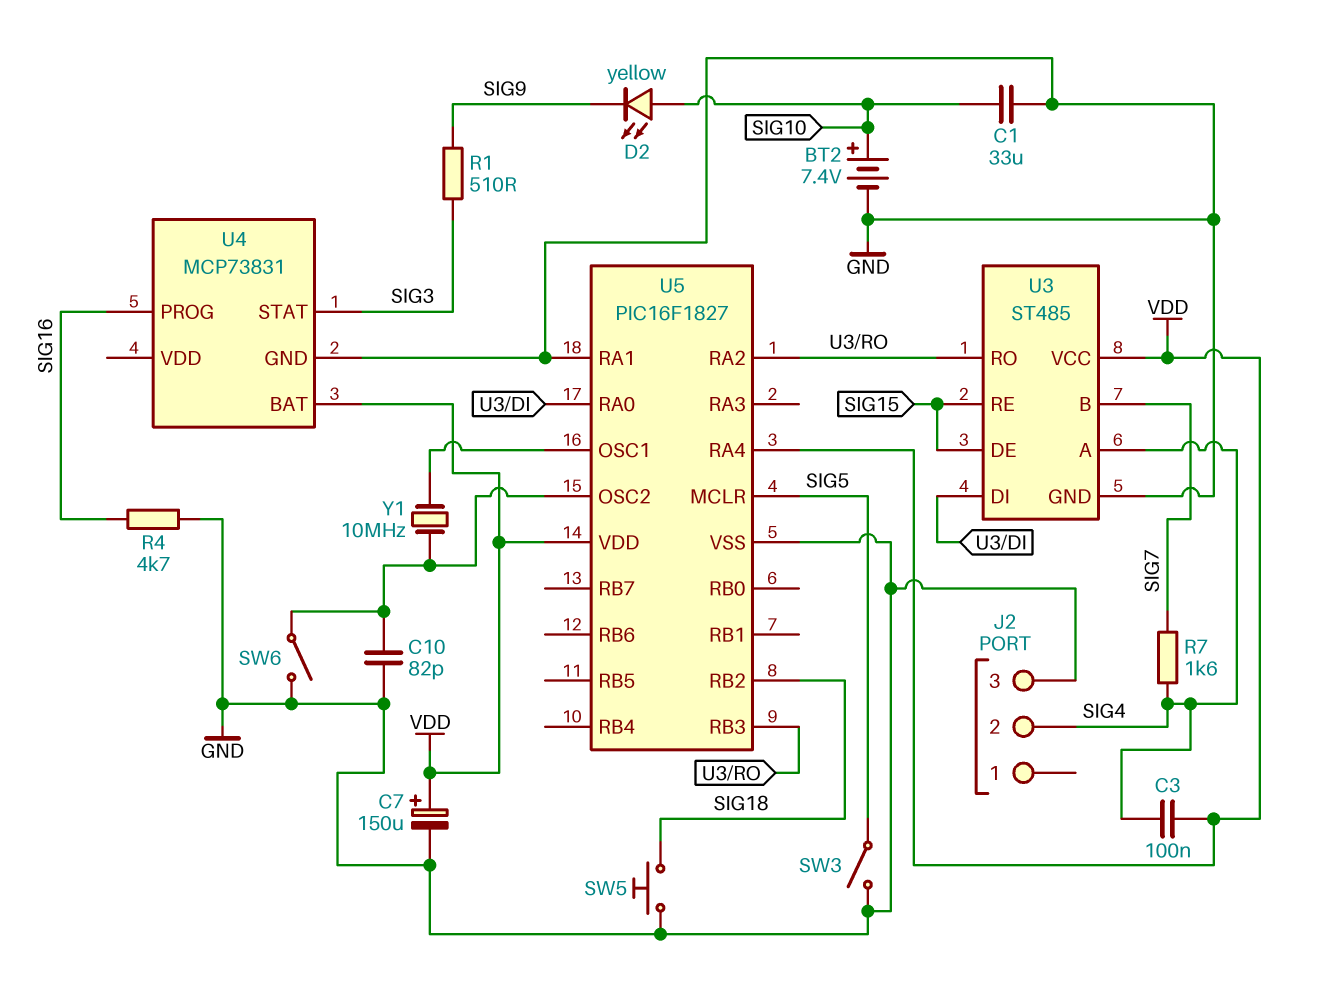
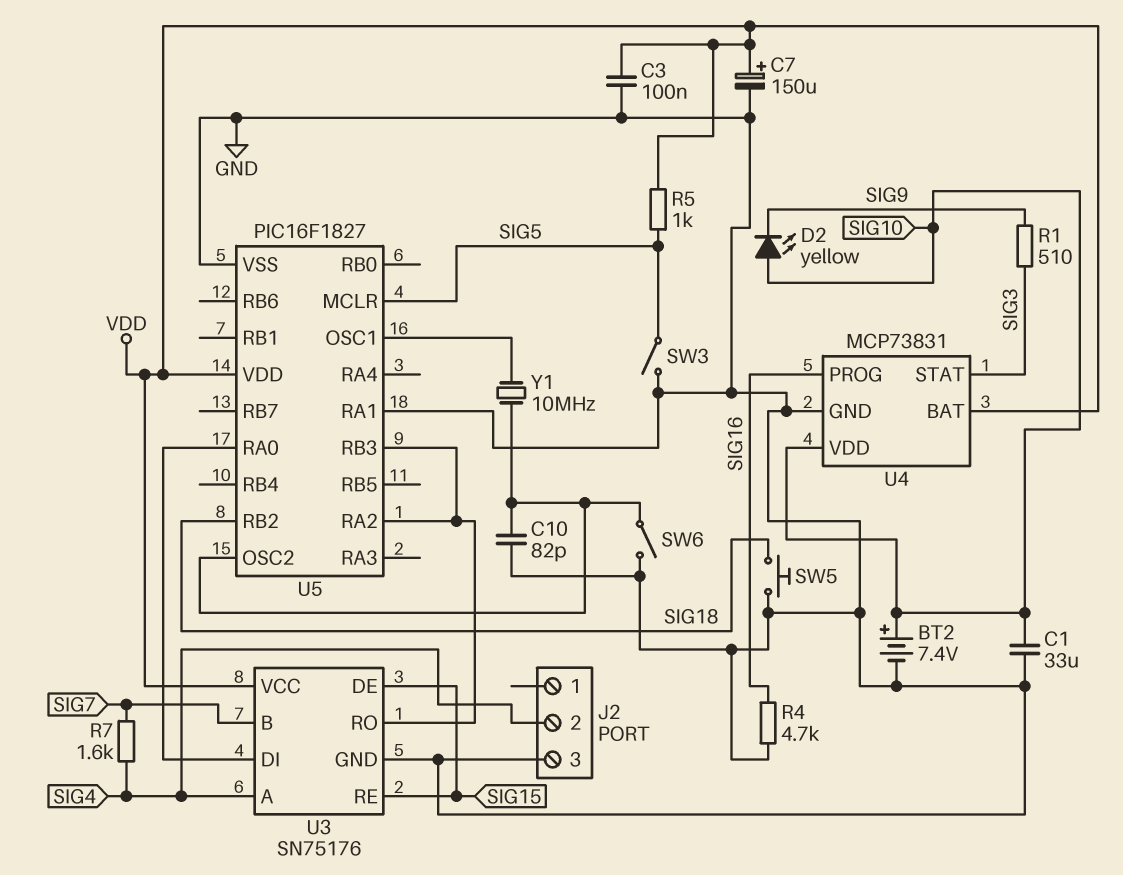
C3: 100nF (SIG4, VDD) -> 100nF (GND, VDD)
R5: none -> 1k (SIG5, VDD)
U3: ST485 -> SN75176
U4 pin VDD: none -> SIG10
U5 pin RA4: VDD -> none

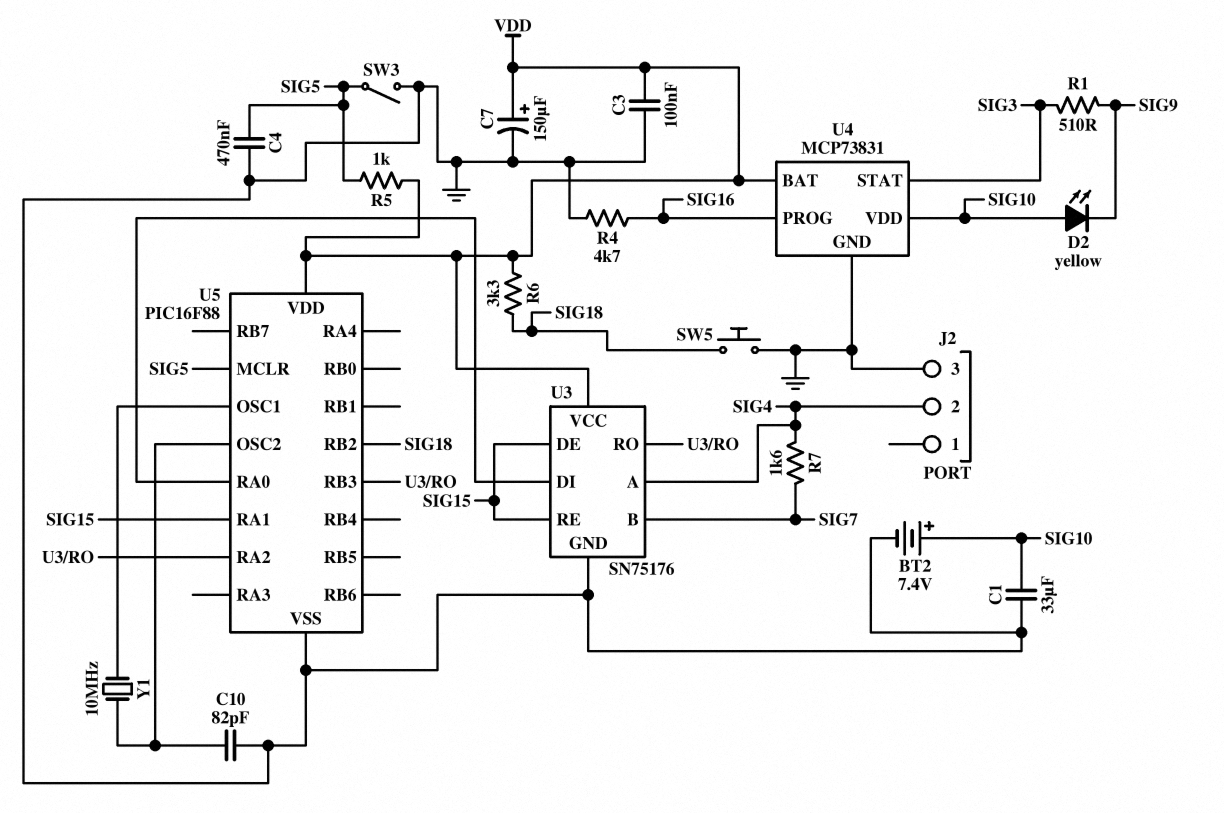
C4: none -> 470nF (GND, SIG5)
R6: none -> 3.3k (SIG18, VDD)
SW6: switch (GND, U5/OSC2) -> none
U5: PIC16F1827 -> PIC16F88
U5 pin RA1: GND -> SIG15

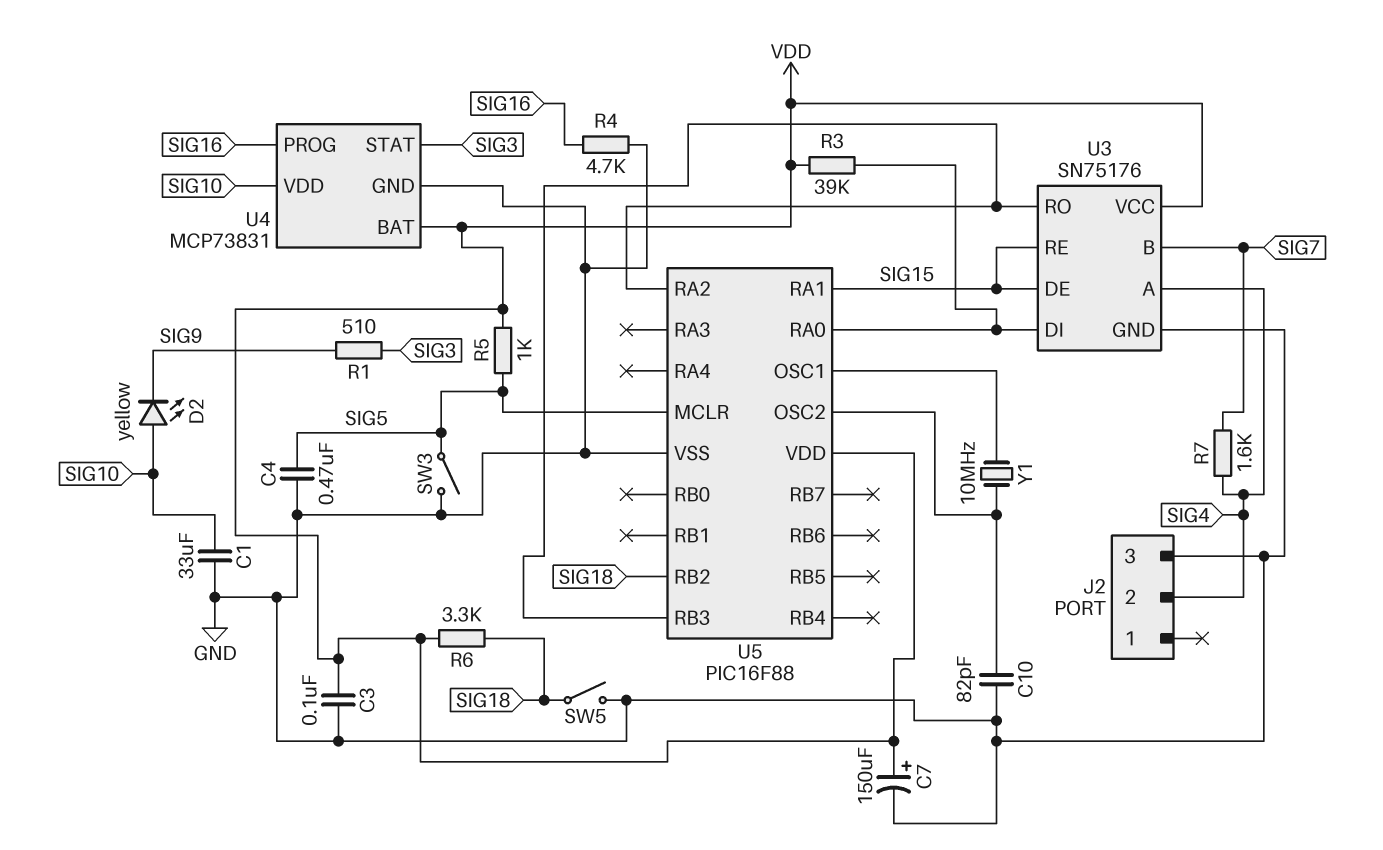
BT2: 7.4V (plus SIG10, minus GND) -> none
R3: none -> 39k (U3/DI, VDD)
SW5: button (GND, SIG18) -> switch (GND, SIG18)

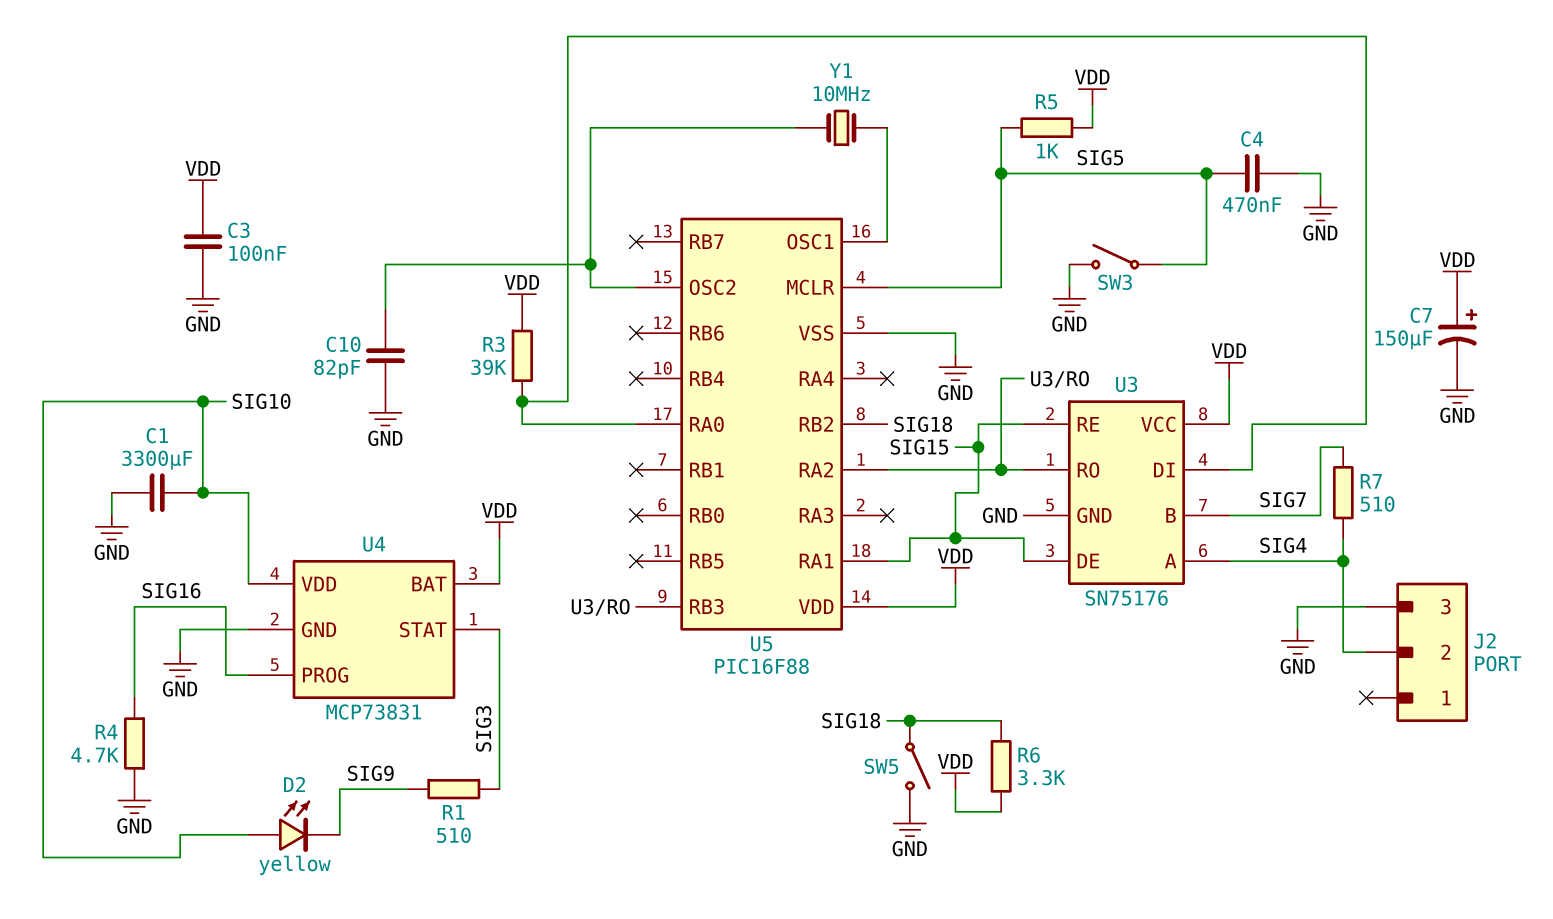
C1: 33uF (GND, SIG10) -> 3300uF (GND, SIG10)
R7: 1.6k (SIG4, SIG7) -> 510 (SIG4, SIG7)

